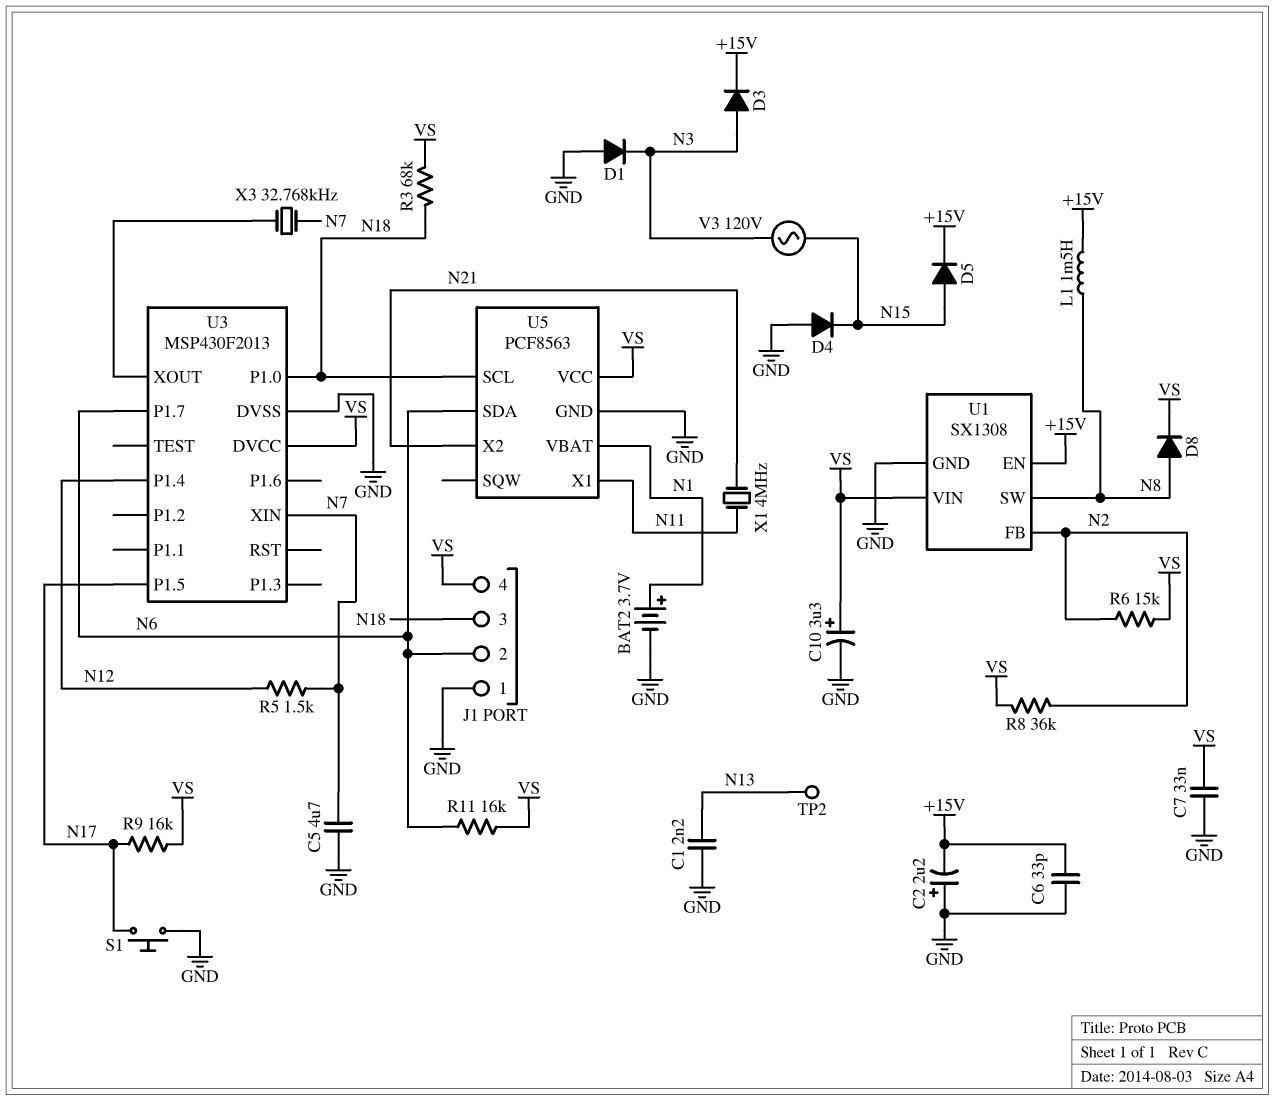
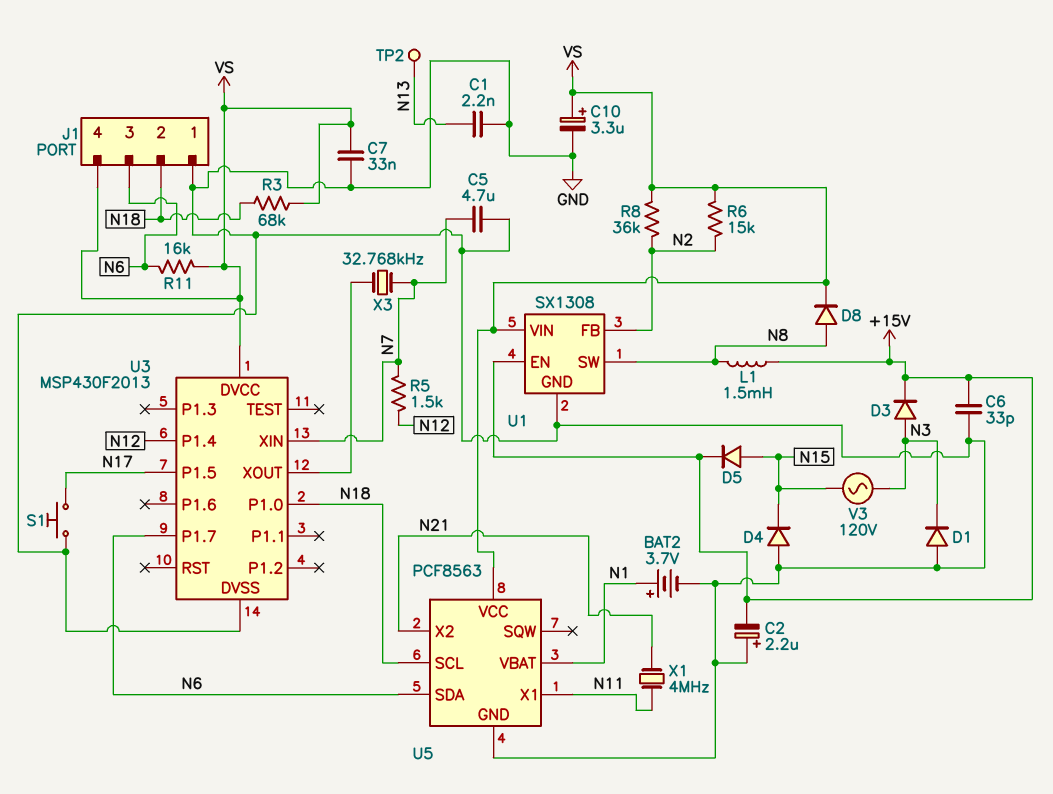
J1 pin 2: N6 -> N18
J1 pin 3: N18 -> N6
R9: 16k (N17, VS) -> none

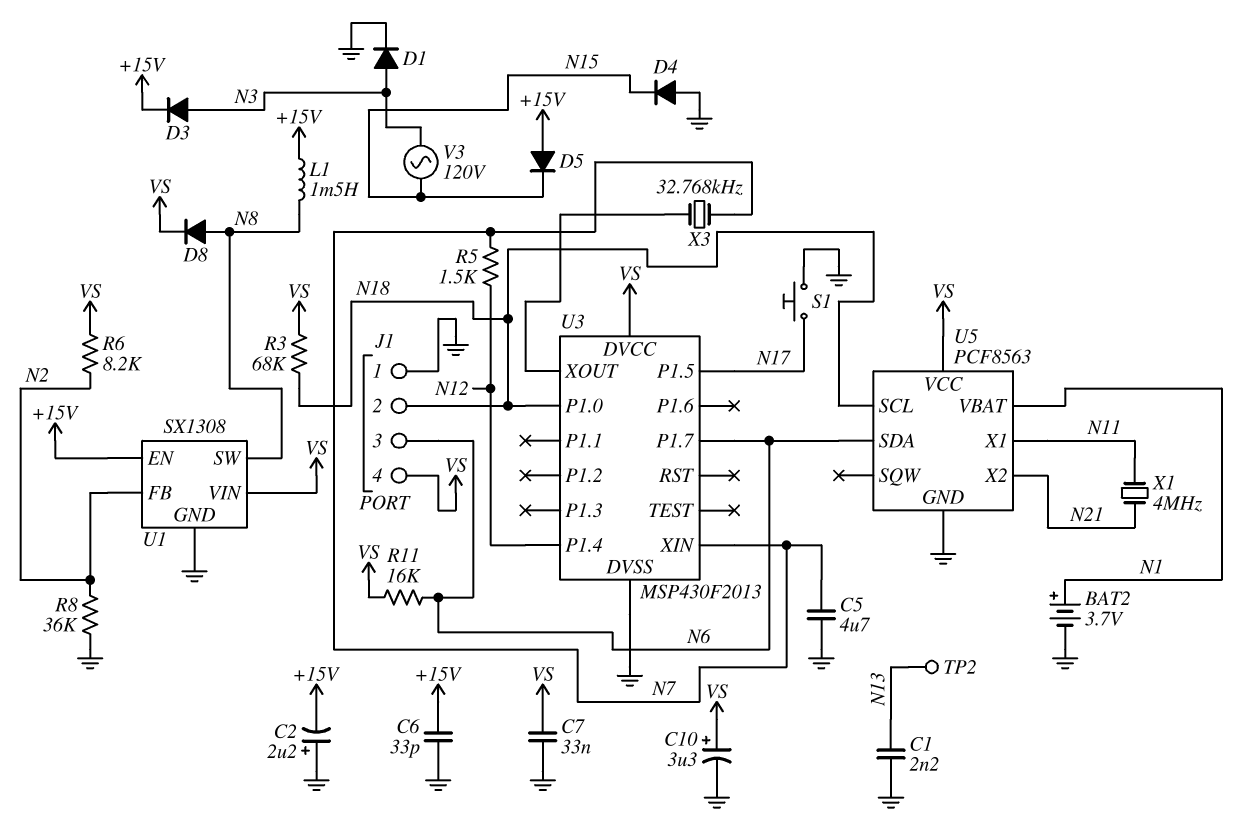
D1: diode (A GND, K N3) -> diode (A N3, K GND)
D5: diode (A N15, K +15V) -> diode (A +15V, K N15)
R6: 15k (N2, VS) -> 8.2k (N2, VS)
R8: 36k (N2, VS) -> 36k (GND, N2)

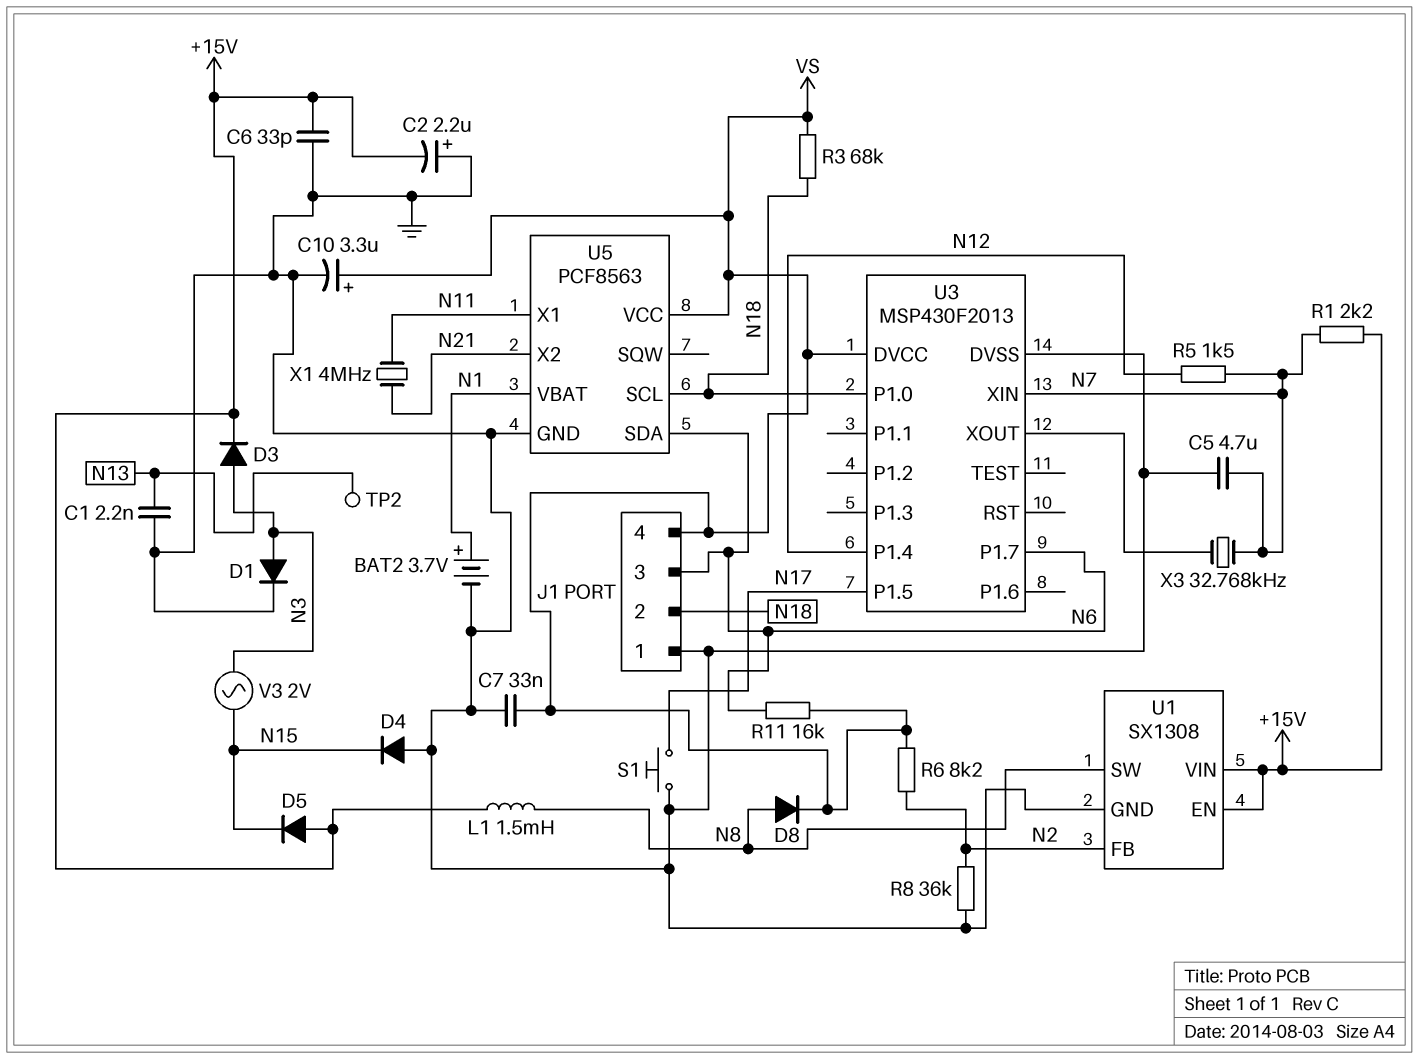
R1: none -> 2.2k (+15V, N7)
U1 pin VIN: VS -> +15V
V3: AC 120V (N3, N15) -> AC 2V (N3, N15)

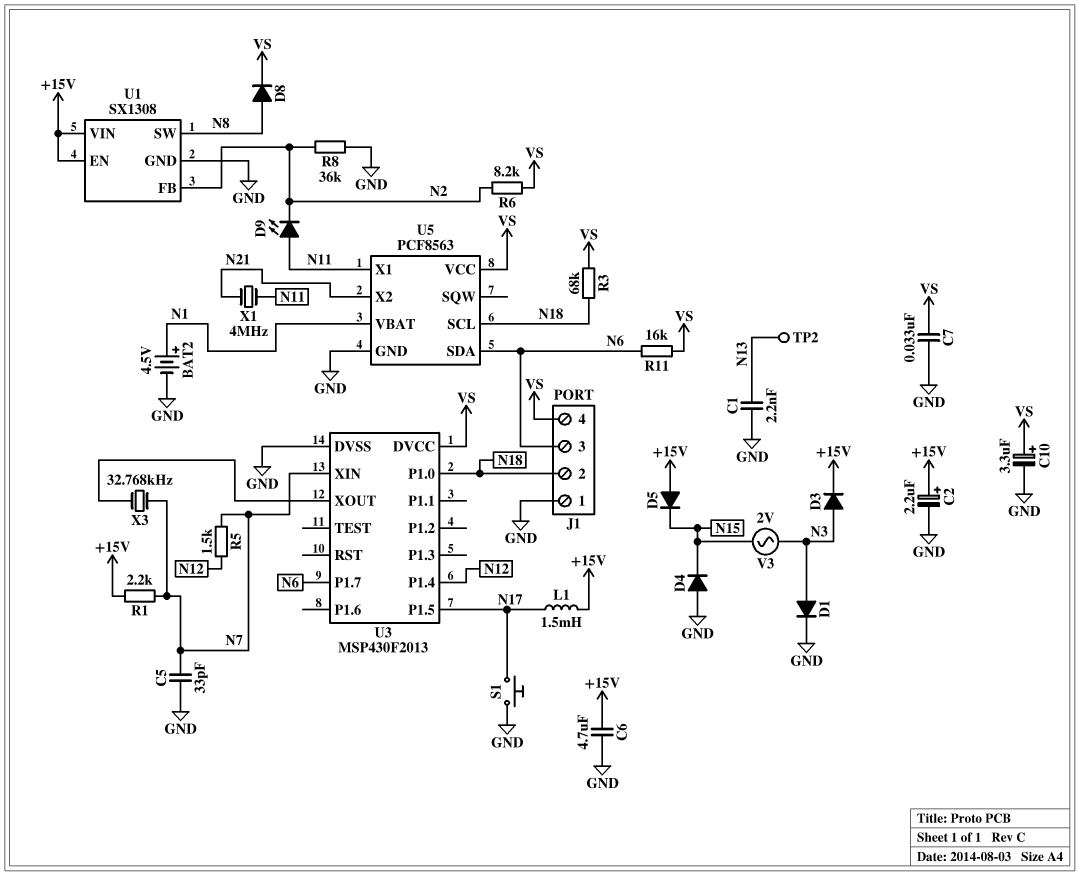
BAT2: 3.7V (plus N1, minus GND) -> 4.5V (plus N1, minus GND)
C2: 2.2uF (plus GND, minus +15V) -> 2.2uF (plus +15V, minus GND)
C5: 4.7uF (GND, N7) -> 33pF (GND, N7)
C6: 33pF (+15V, GND) -> 4.7uF (+15V, GND)
D9: none -> LED (A N11, K N2)
L1: 1.5mH (+15V, N8) -> 1.5mH (+15V, N17)

